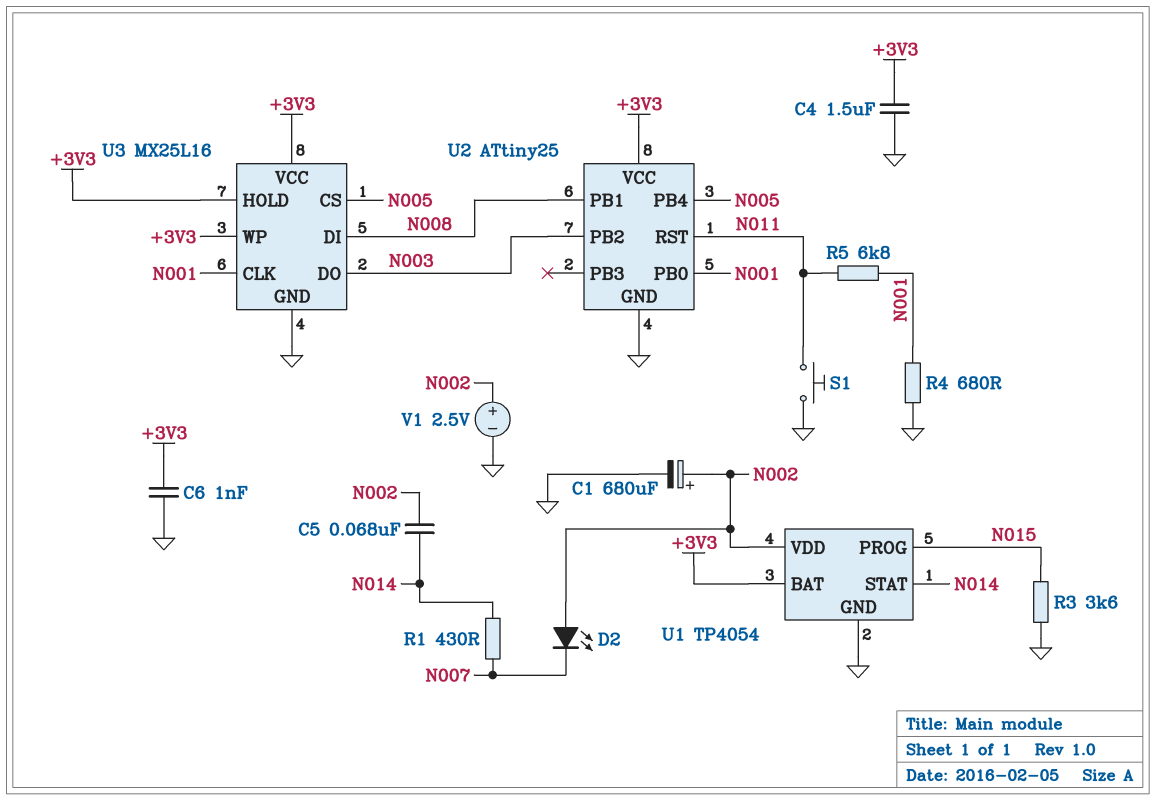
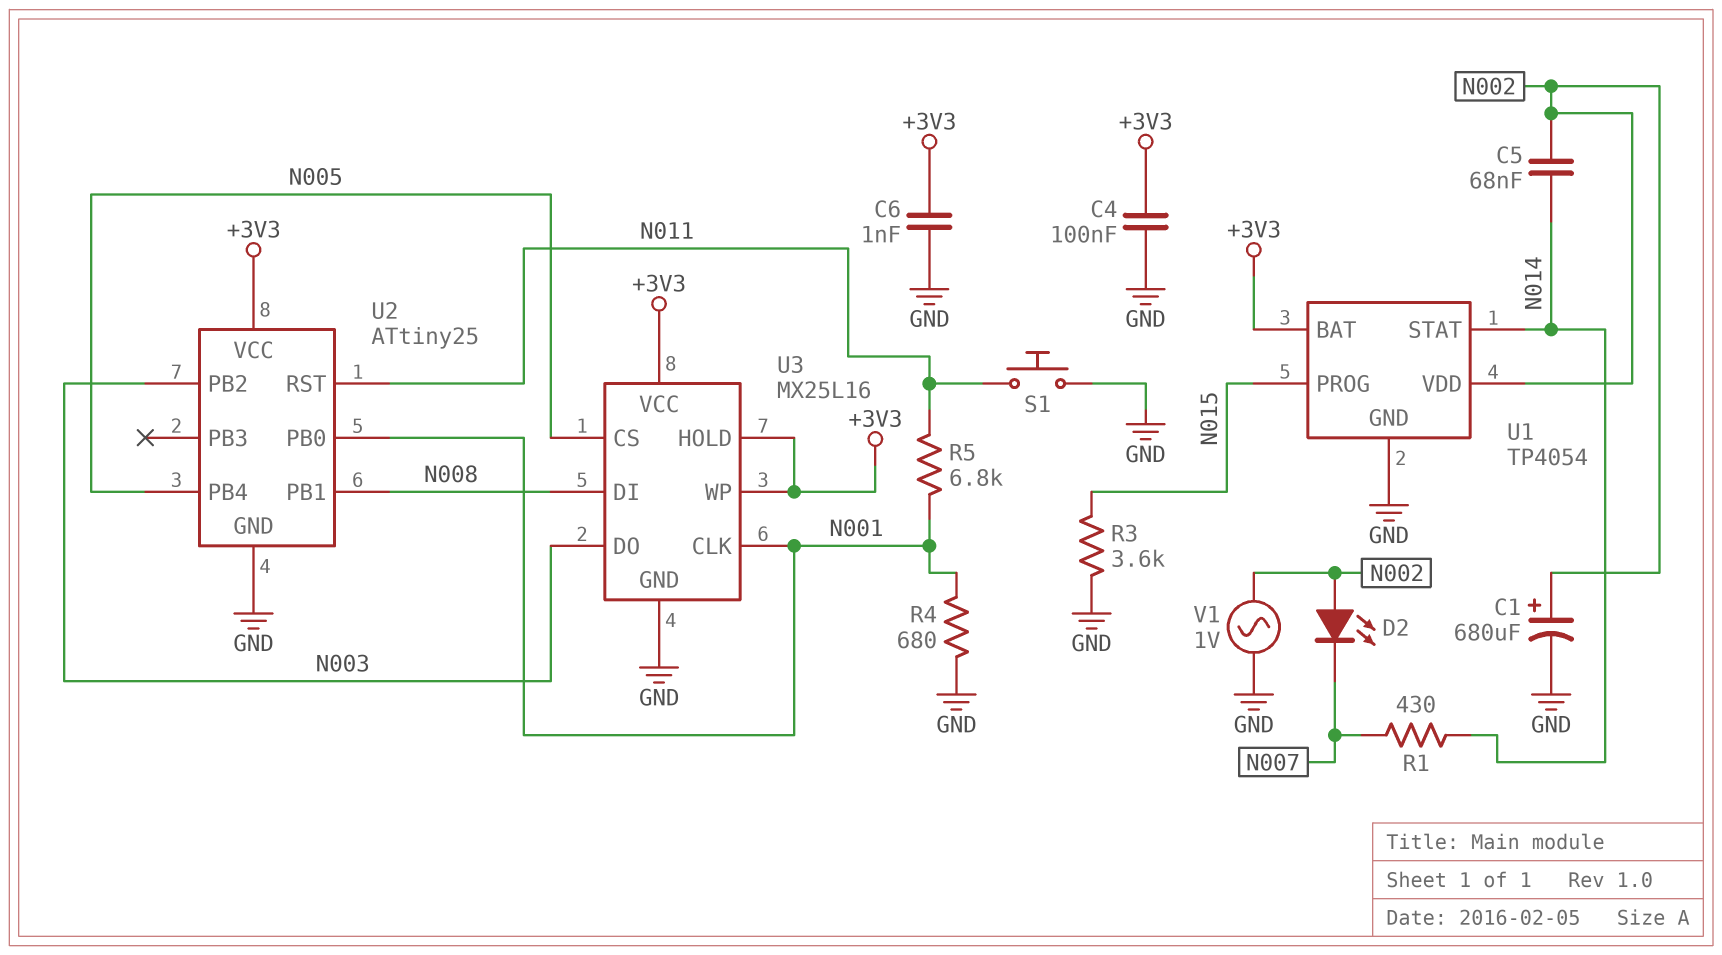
C4: 1.5uF (+3V3, GND) -> 100nF (+3V3, GND)
V1: 2.5V (plus N002, minus GND) -> AC 1V (GND, N002)

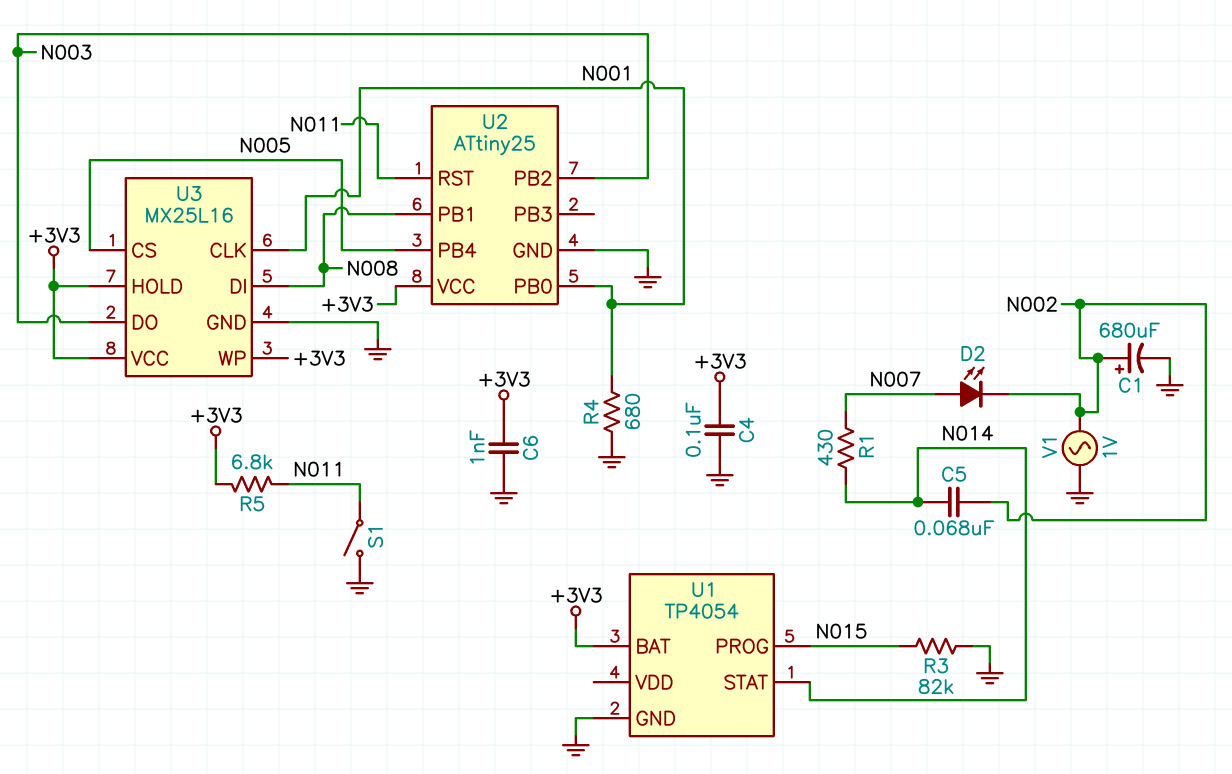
D2: LED (A N002, K N007) -> LED (A N007, K N002)
R3: 3.6k (GND, N015) -> 82k (GND, N015)
R5: 6.8k (N001, N011) -> 6.8k (+3V3, N011)
S1: button (GND, N011) -> switch (GND, N011)
U1 pin VDD: N002 -> none

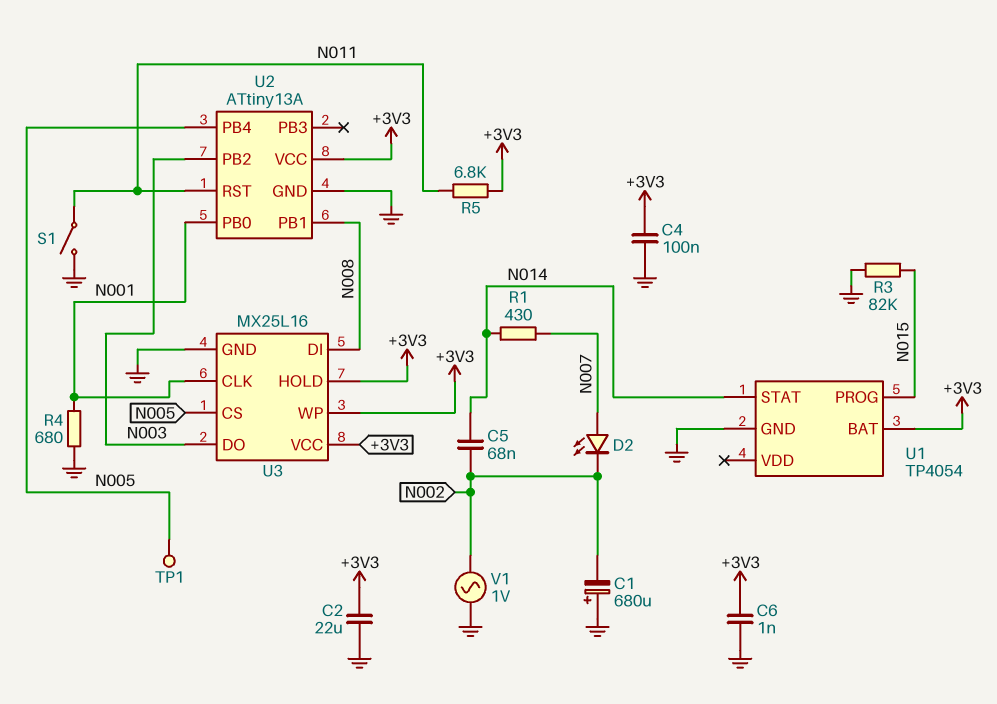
C1: 680uF (plus N002, minus GND) -> 680uF (plus GND, minus N002)
C2: none -> 22uF (+3V3, GND)
TP1: none -> test point (N005)
U2: ATtiny25 -> ATtiny13A

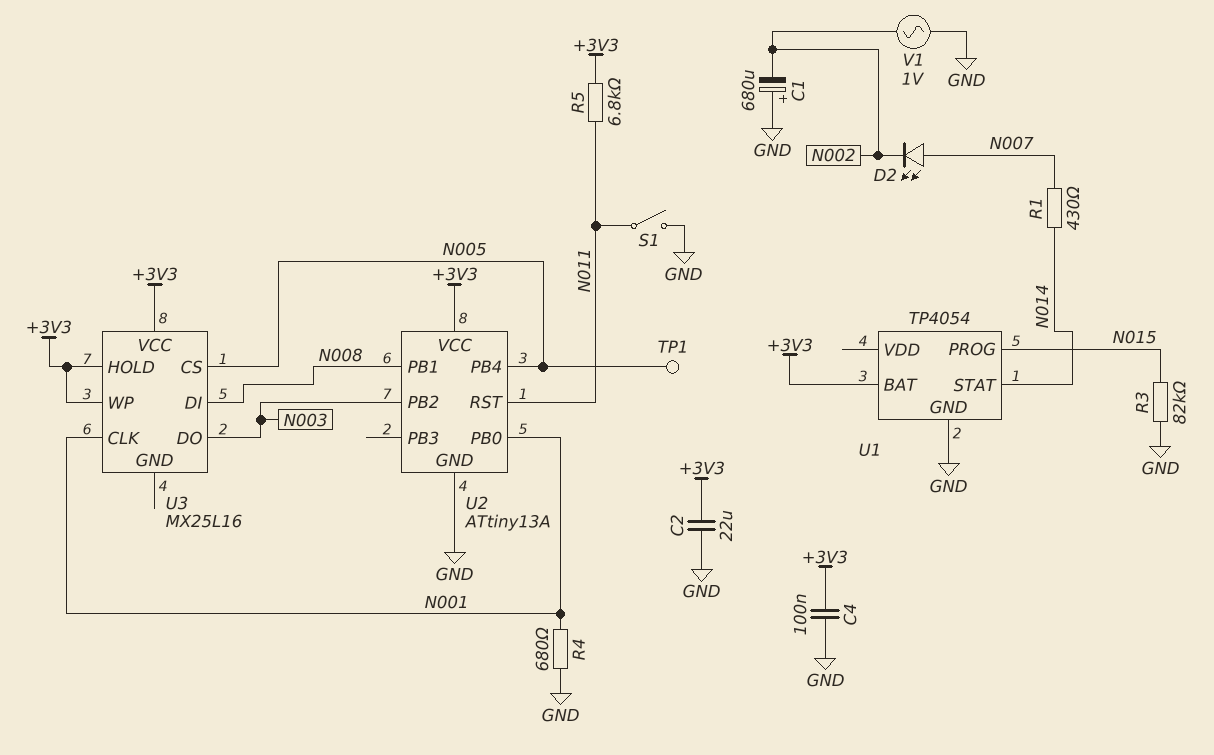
C5: 68nF (N002, N014) -> none
C6: 1nF (+3V3, GND) -> none
U3 pin GND: GND -> none

